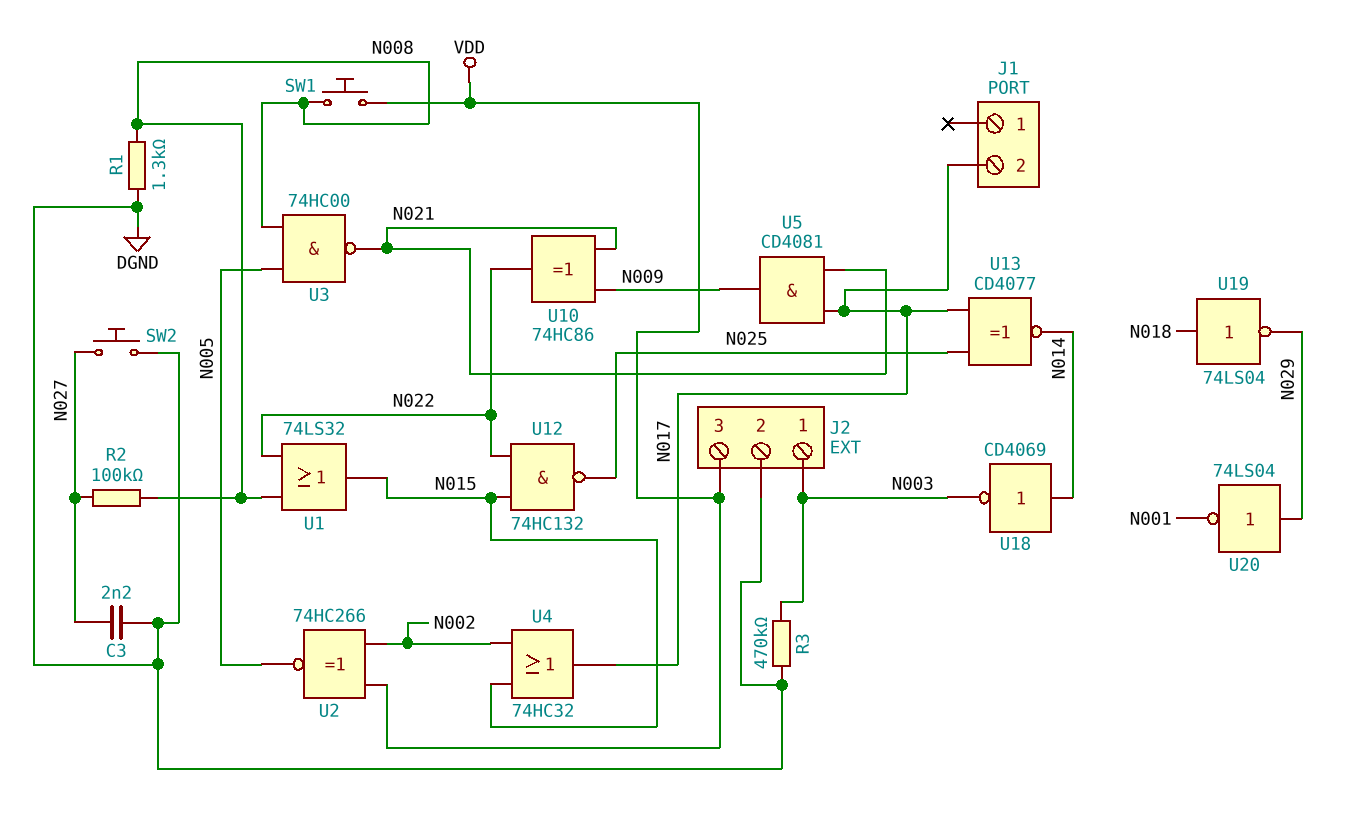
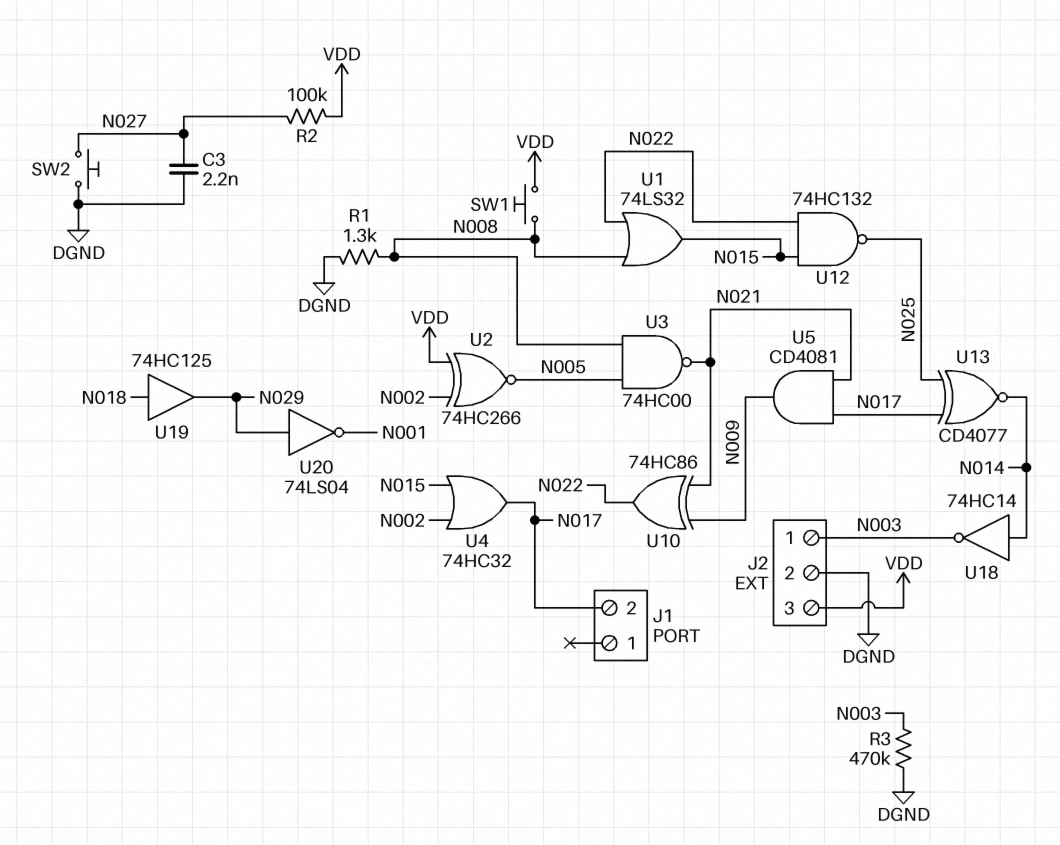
R2: 100k (N008, N027) -> 100k (N027, VDD)
U18: NOT CD4069 (in N014, out N003) -> NOT 74HC14 (in N014, out N003)
U19: NOT 74LS04 (in N018, out N029) -> buffer 74HC125 (in N018, out N029)

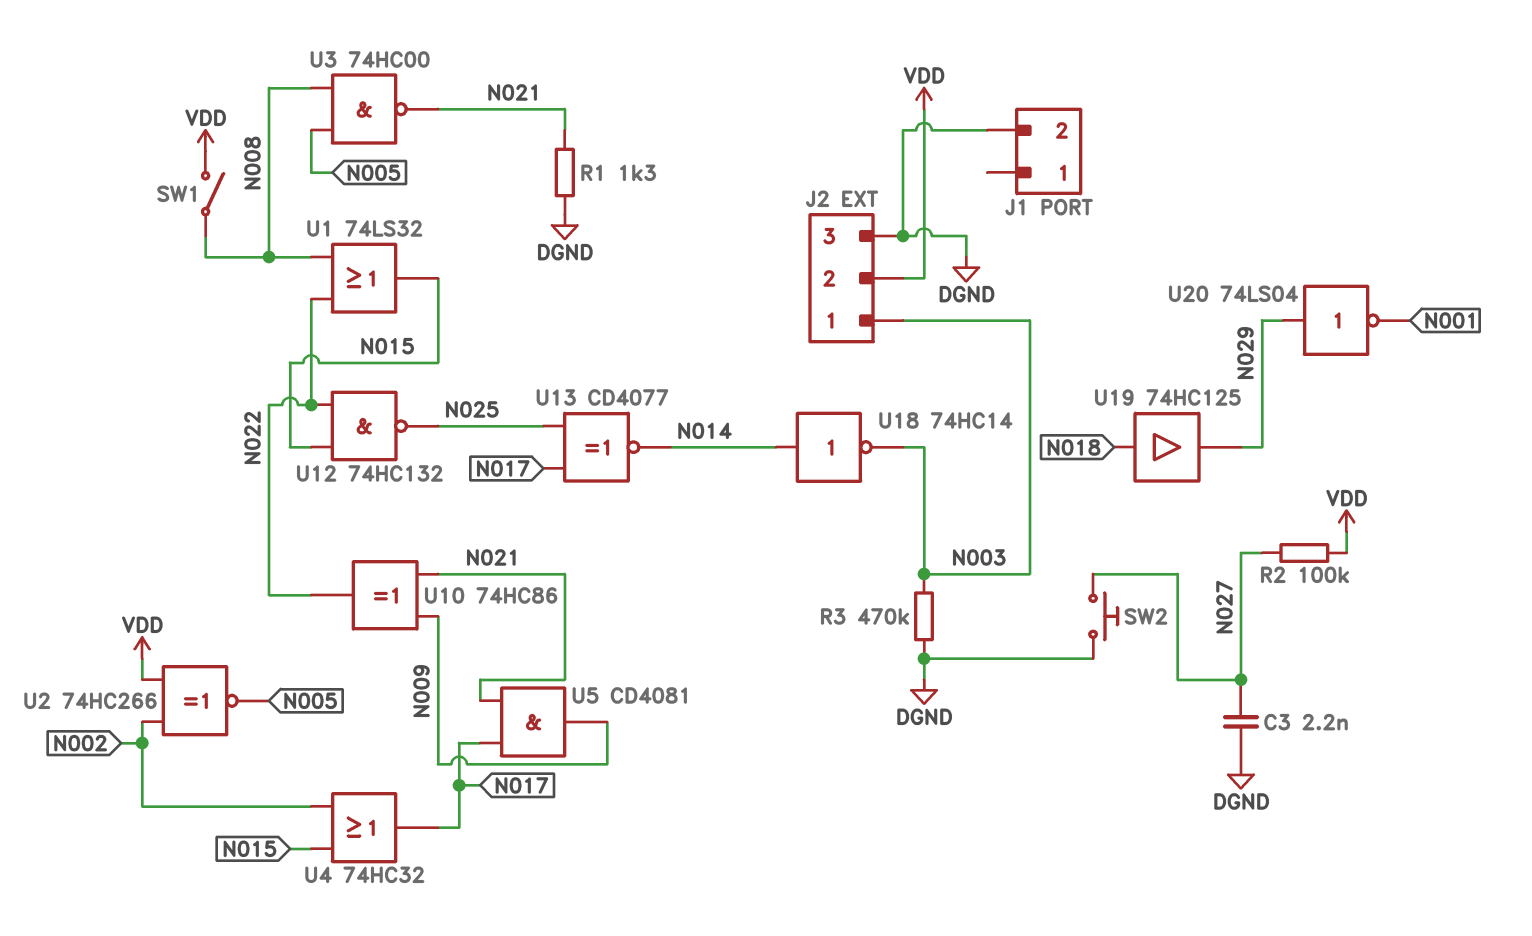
J1 pin 2: N017 -> DGND
J2 pin 2: DGND -> VDD
J2 pin 3: VDD -> DGND
R1: 1.3k (DGND, N008) -> 1.3k (DGND, N021)
SW1: button (N008, VDD) -> switch (N008, VDD)

